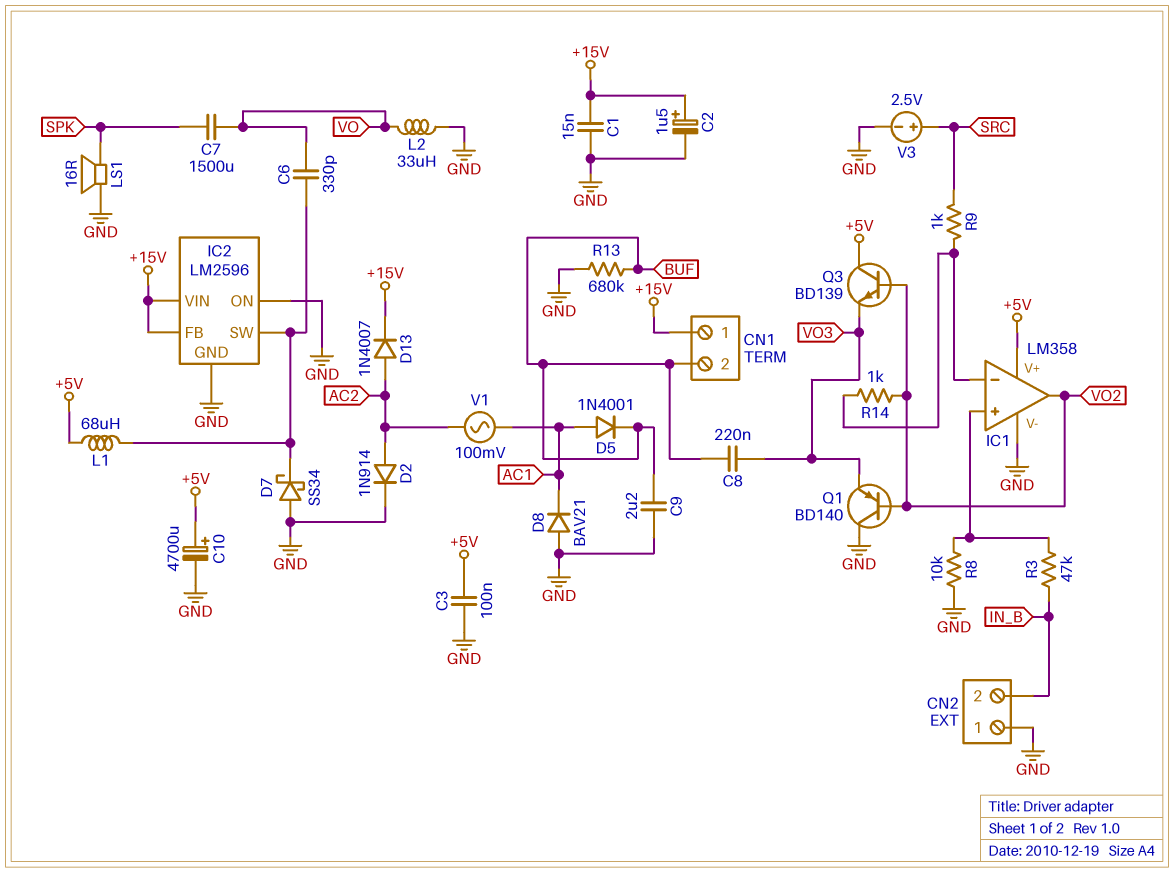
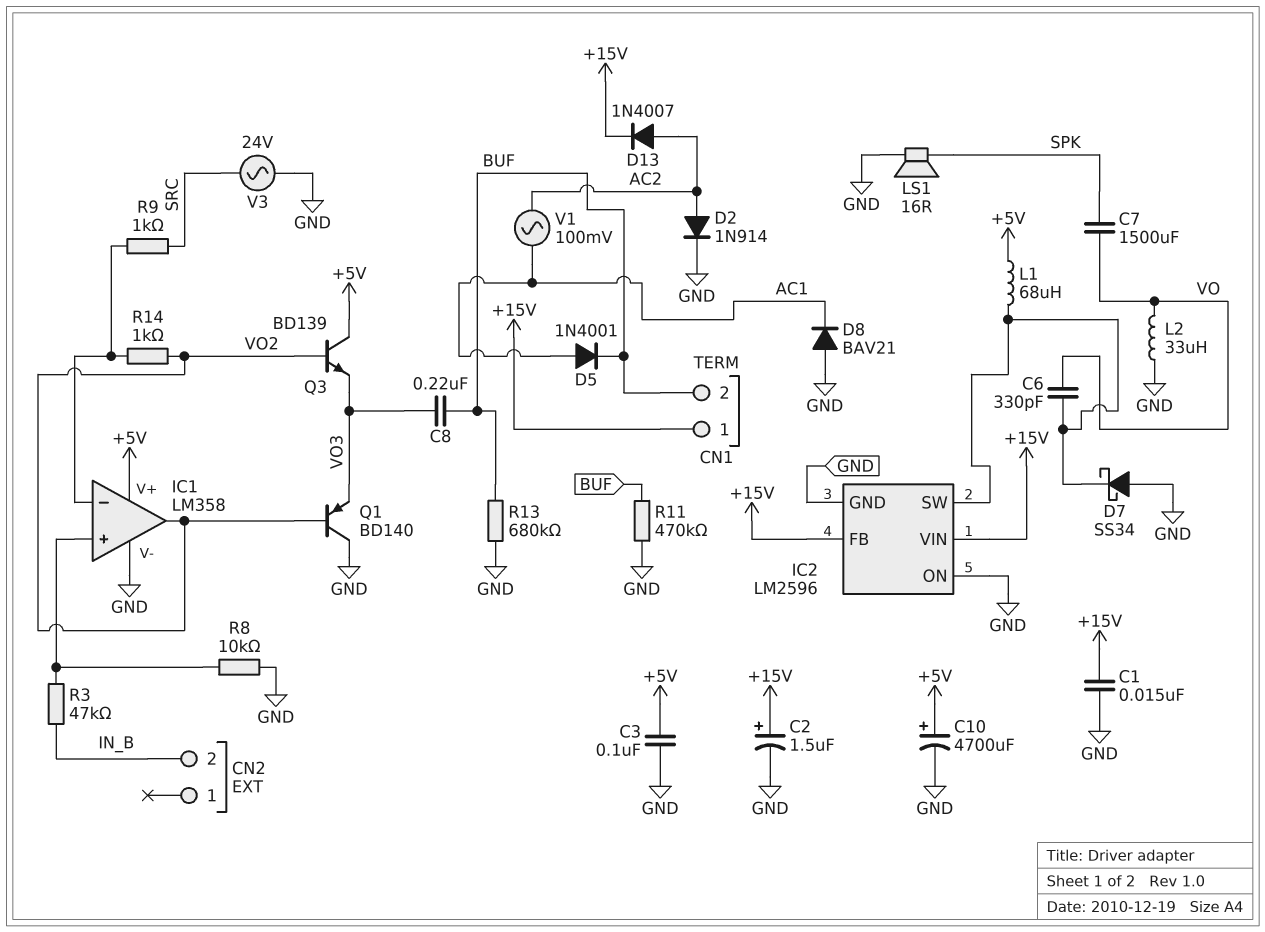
C9: 2.2uF (BUF, GND) -> none
CN2 pin 1: GND -> none
R11: none -> 470k (BUF, GND)
V3: 2.5V (plus SRC, minus GND) -> AC 24V (GND, SRC)

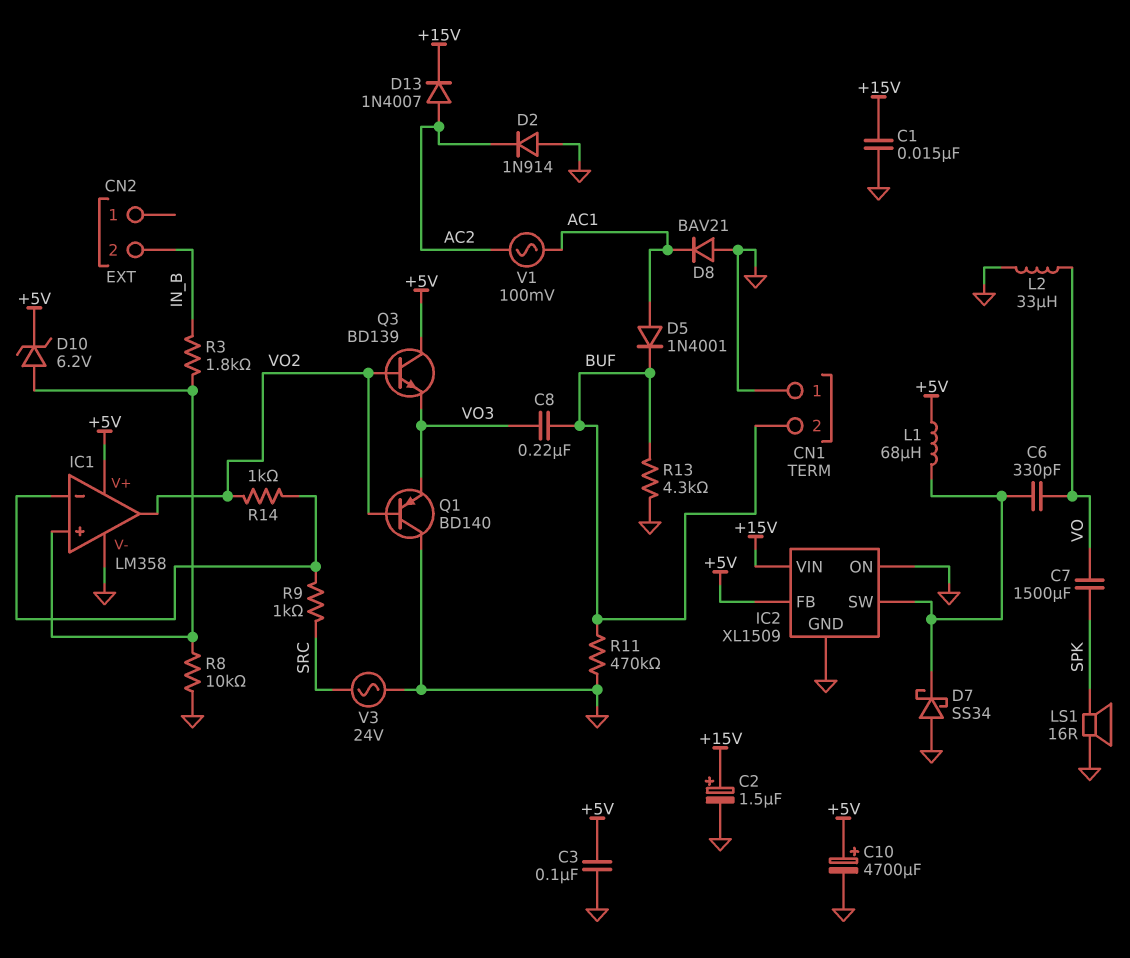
CN1 pin 1: +15V -> GND
D2: diode 1N914 (A AC2, K GND) -> diode 1N914 (A GND, K AC2)
D10: none -> zener 6.2V (A IC1/in+, K +5V)
IC2: LM2596 -> XL1509
IC2 pin FB: +15V -> +5V
R3: 47k (IC1/in+, IN_B) -> 1.8k (IC1/in+, IN_B)
R13: 680k (BUF, GND) -> 4.3k (BUF, GND)

